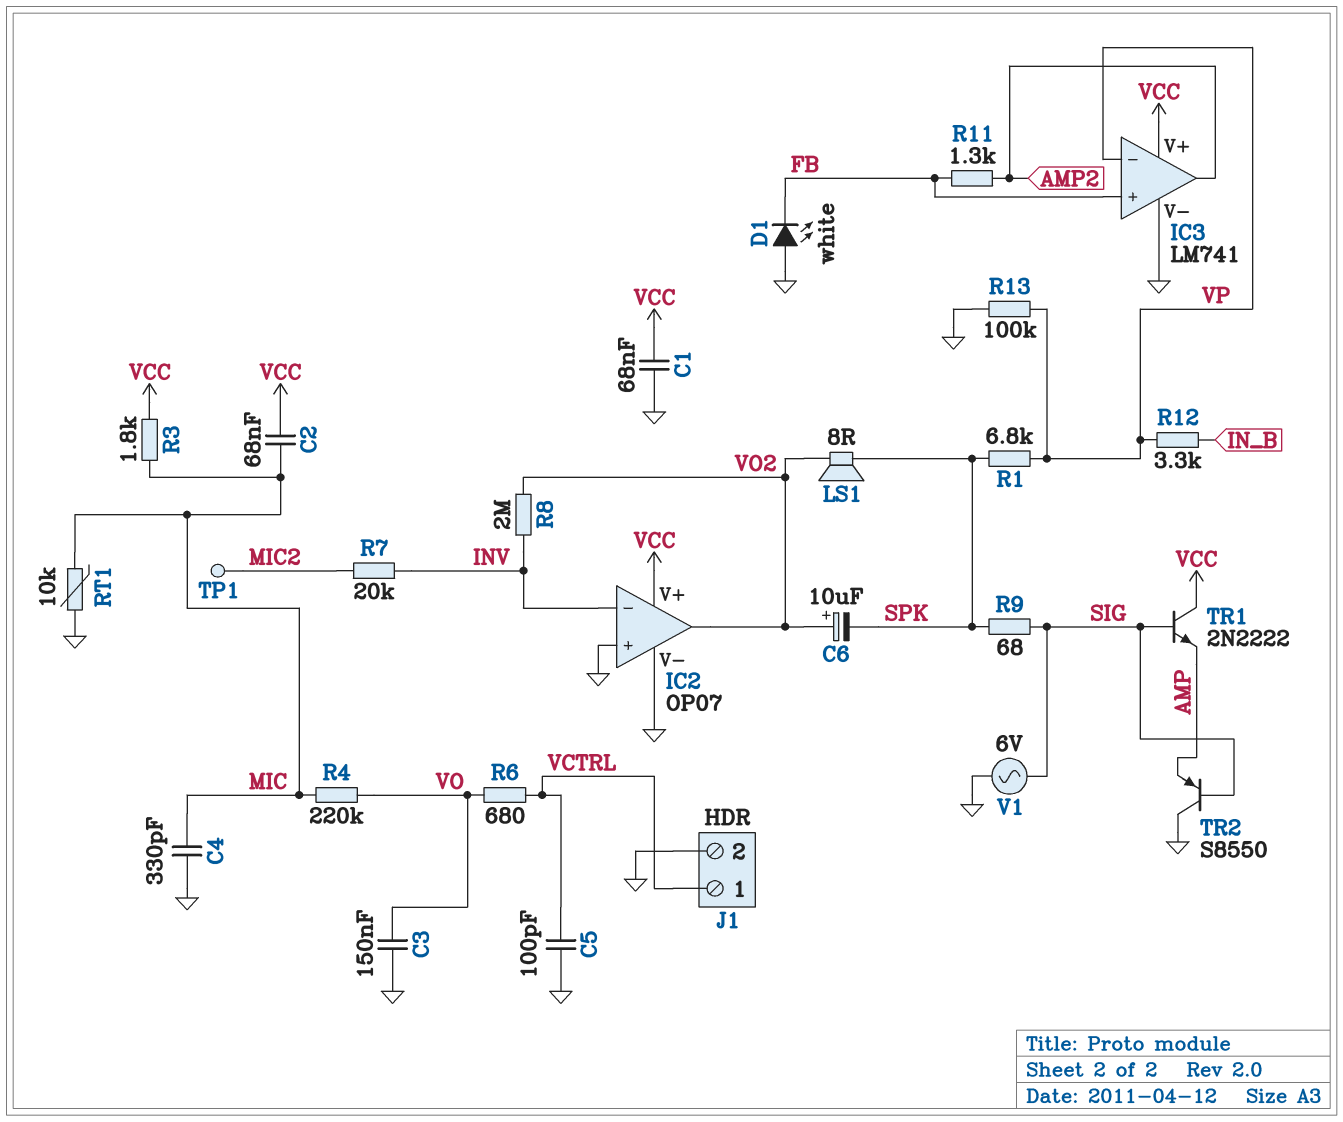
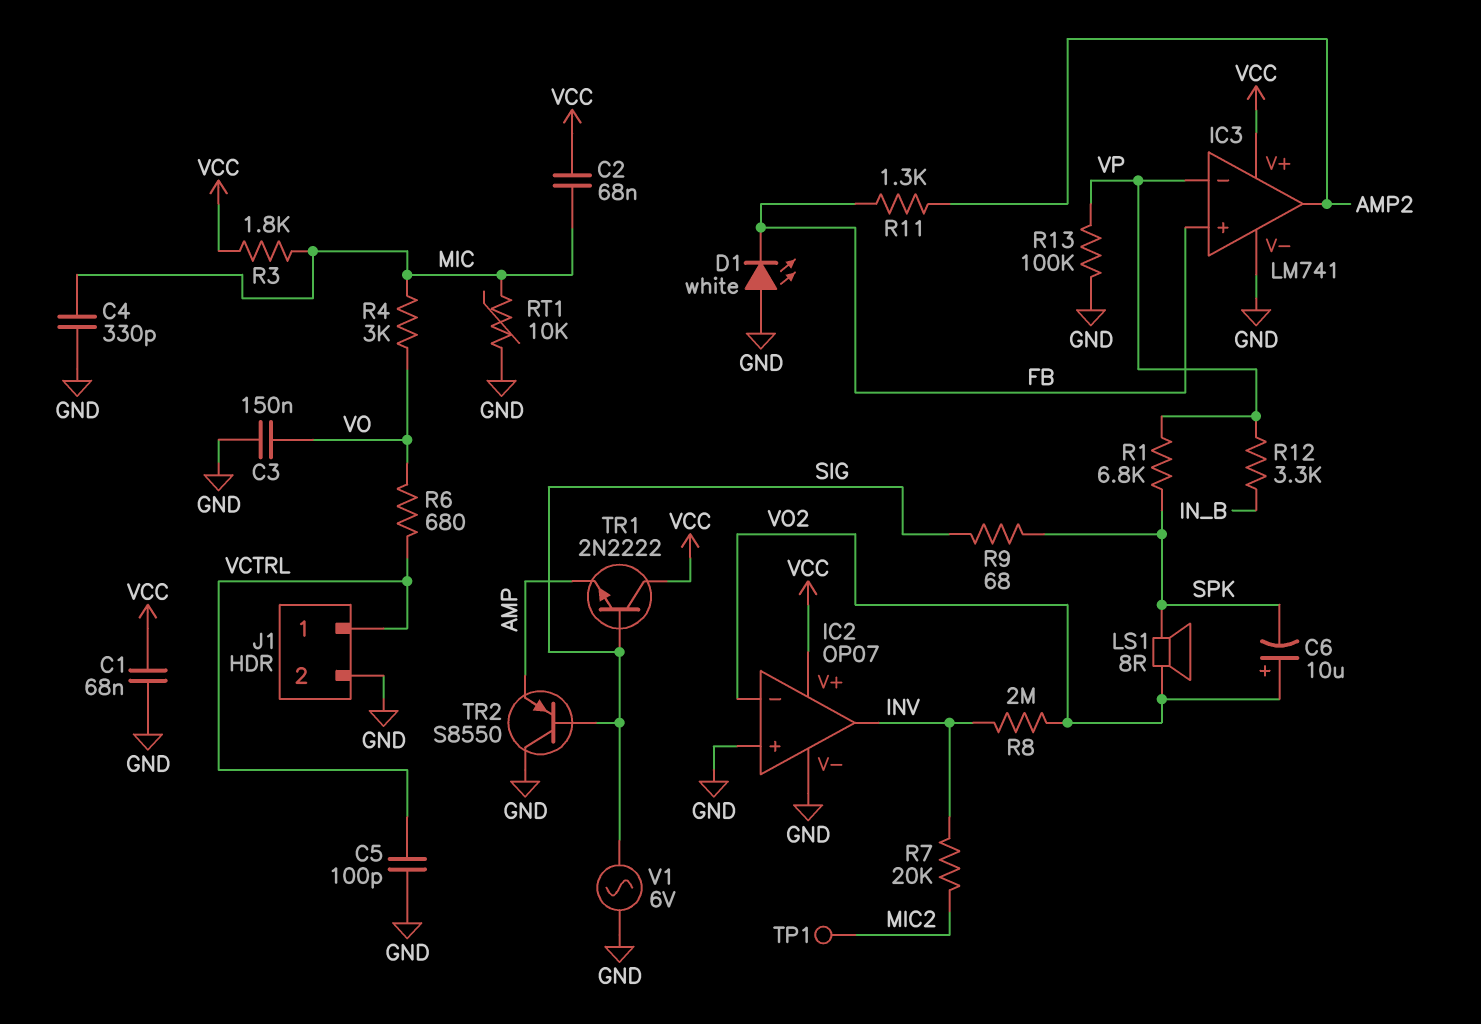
IC2 pin in-: INV -> VO2
IC2 pin out: VO2 -> INV
R4: 220k (MIC, VO) -> 3k (MIC, VO)

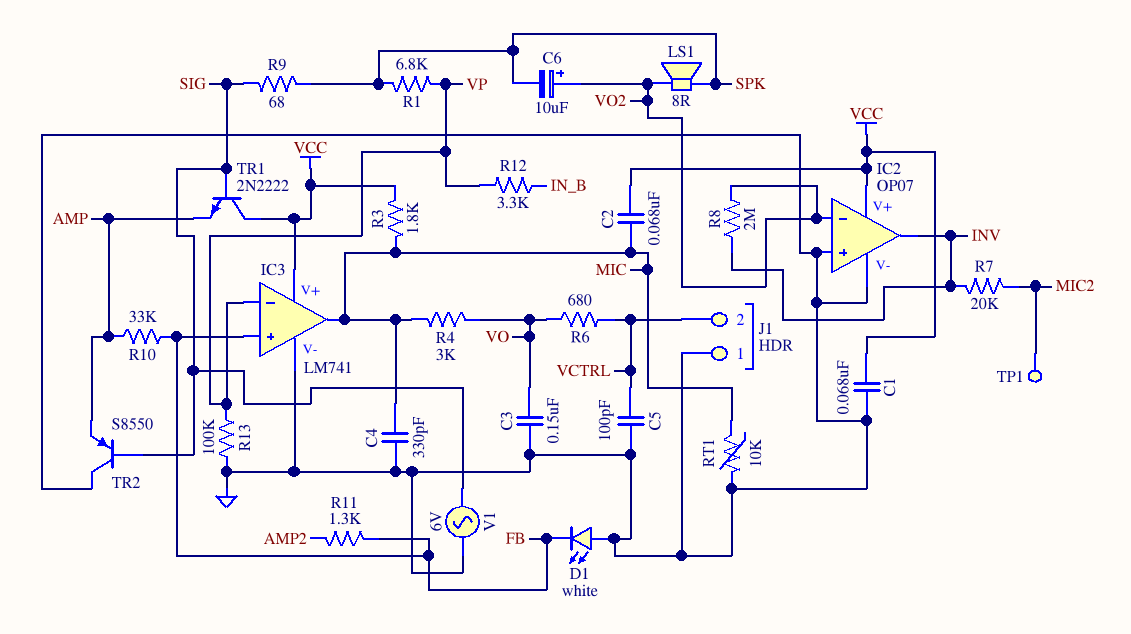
IC3 pin out: AMP2 -> MIC
J1 pin 1: VCTRL -> GND
J1 pin 2: GND -> VCTRL
R10: none -> 33k (AMP, FB)

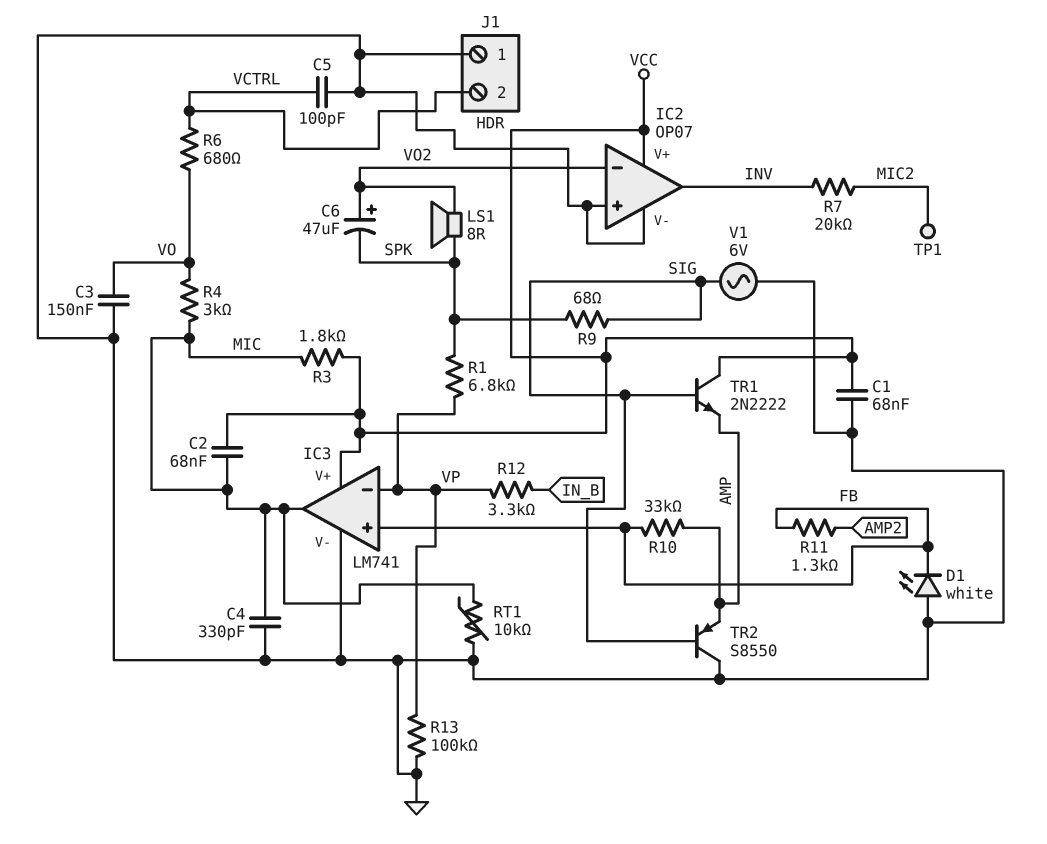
C6: 10uF (plus VO2, minus SPK) -> 47uF (plus VO2, minus SPK)
R8: 2M (INV, VO2) -> none

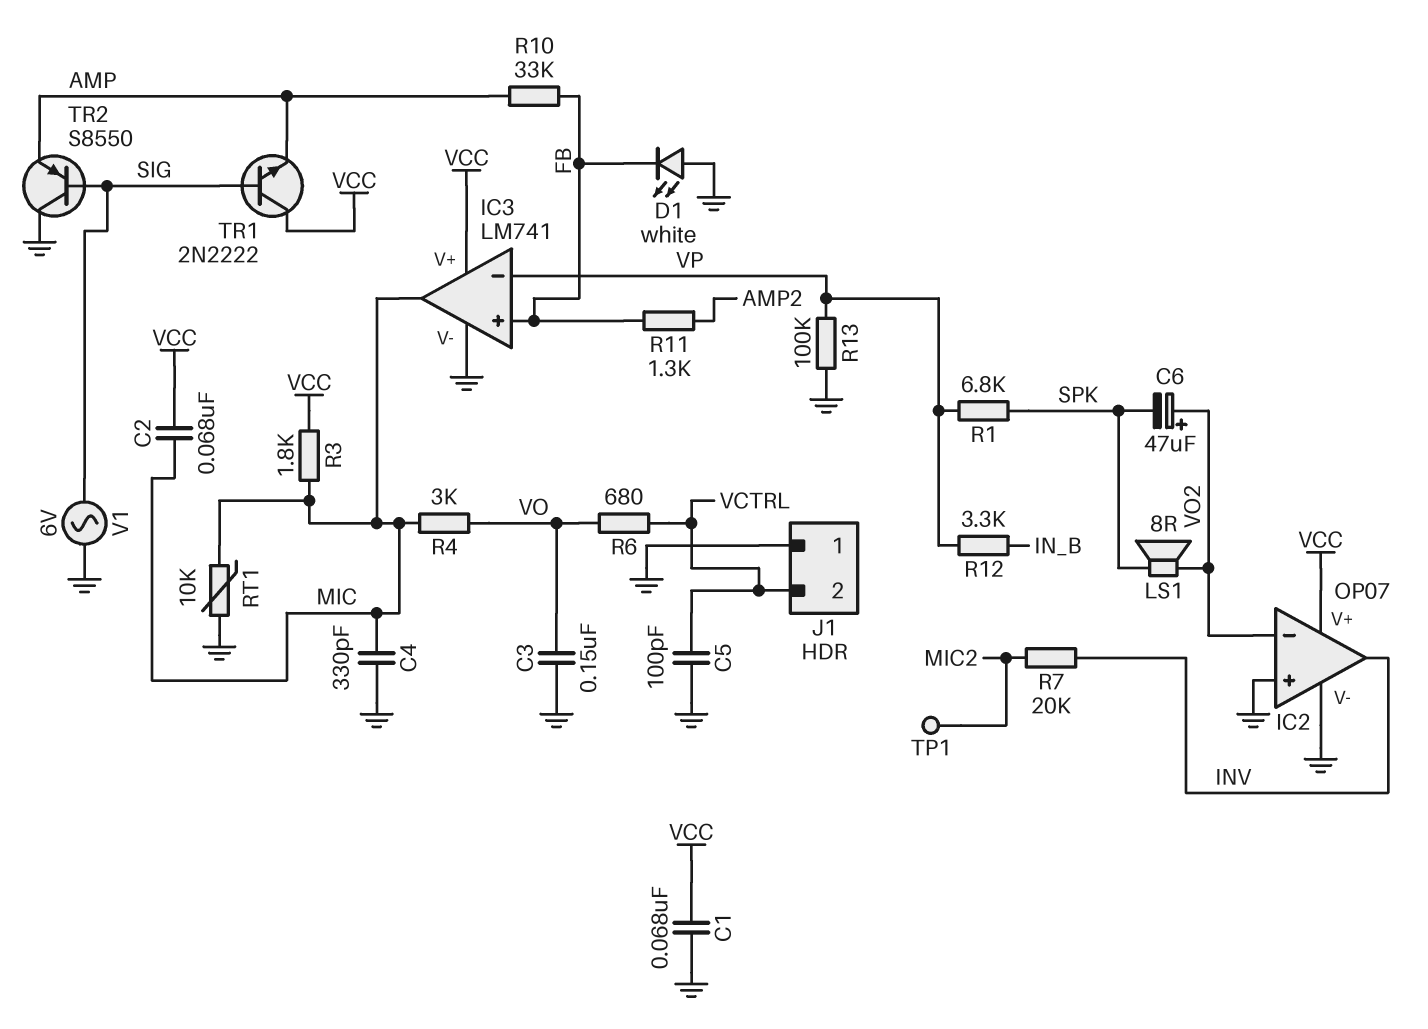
R9: 68 (SIG, SPK) -> none

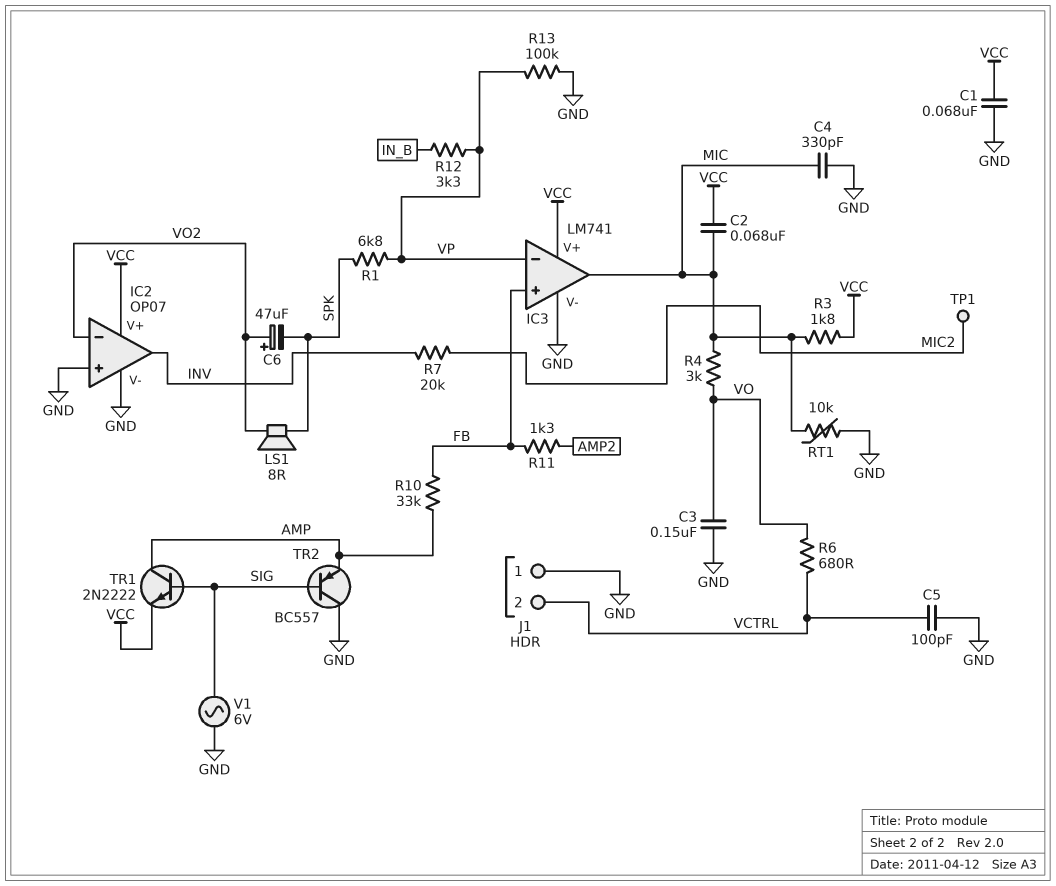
D1: LED white (A GND, K FB) -> none
TR1: NPN 2N2222 (B SIG, C VCC, E AMP) -> NPN 2N2222 (B SIG, C AMP, E VCC)
TR2: PNP S8550 (B SIG, C GND, E AMP) -> PNP BC557 (B SIG, C GND, E AMP)

